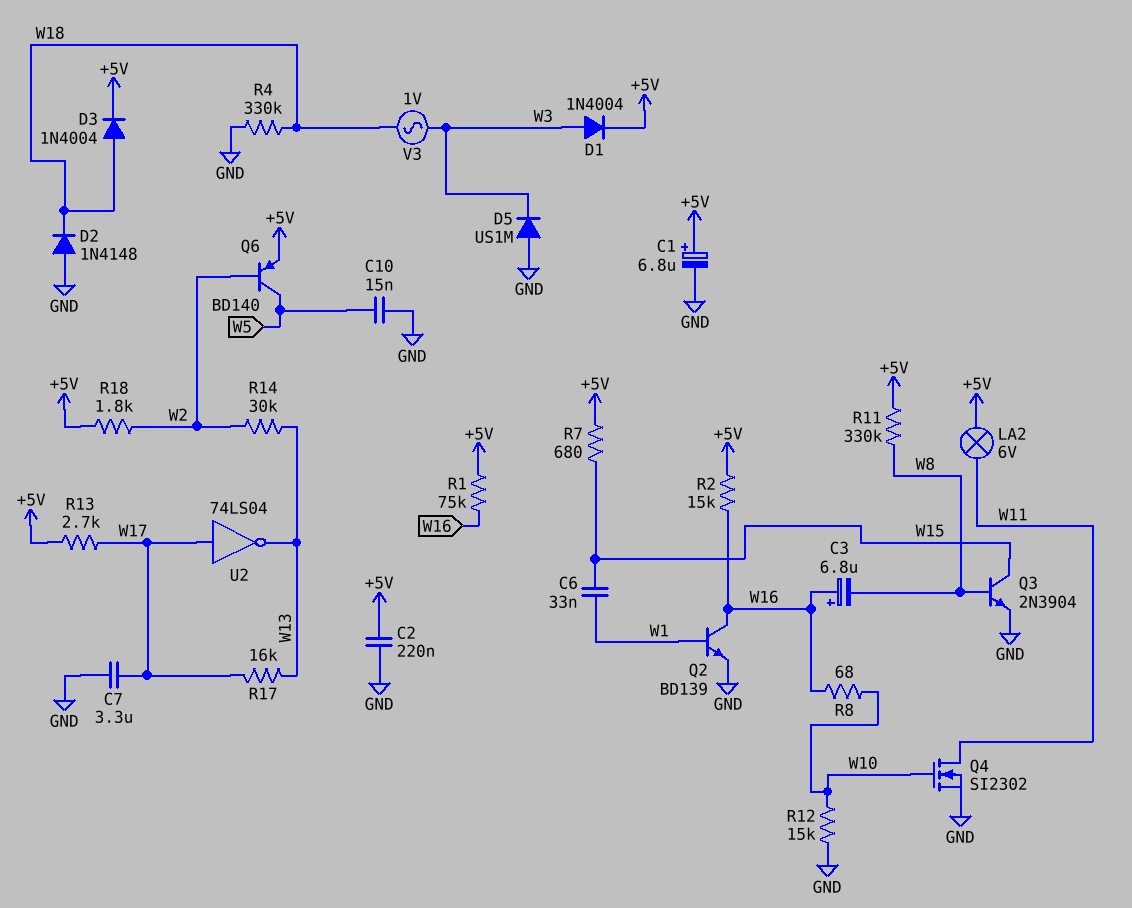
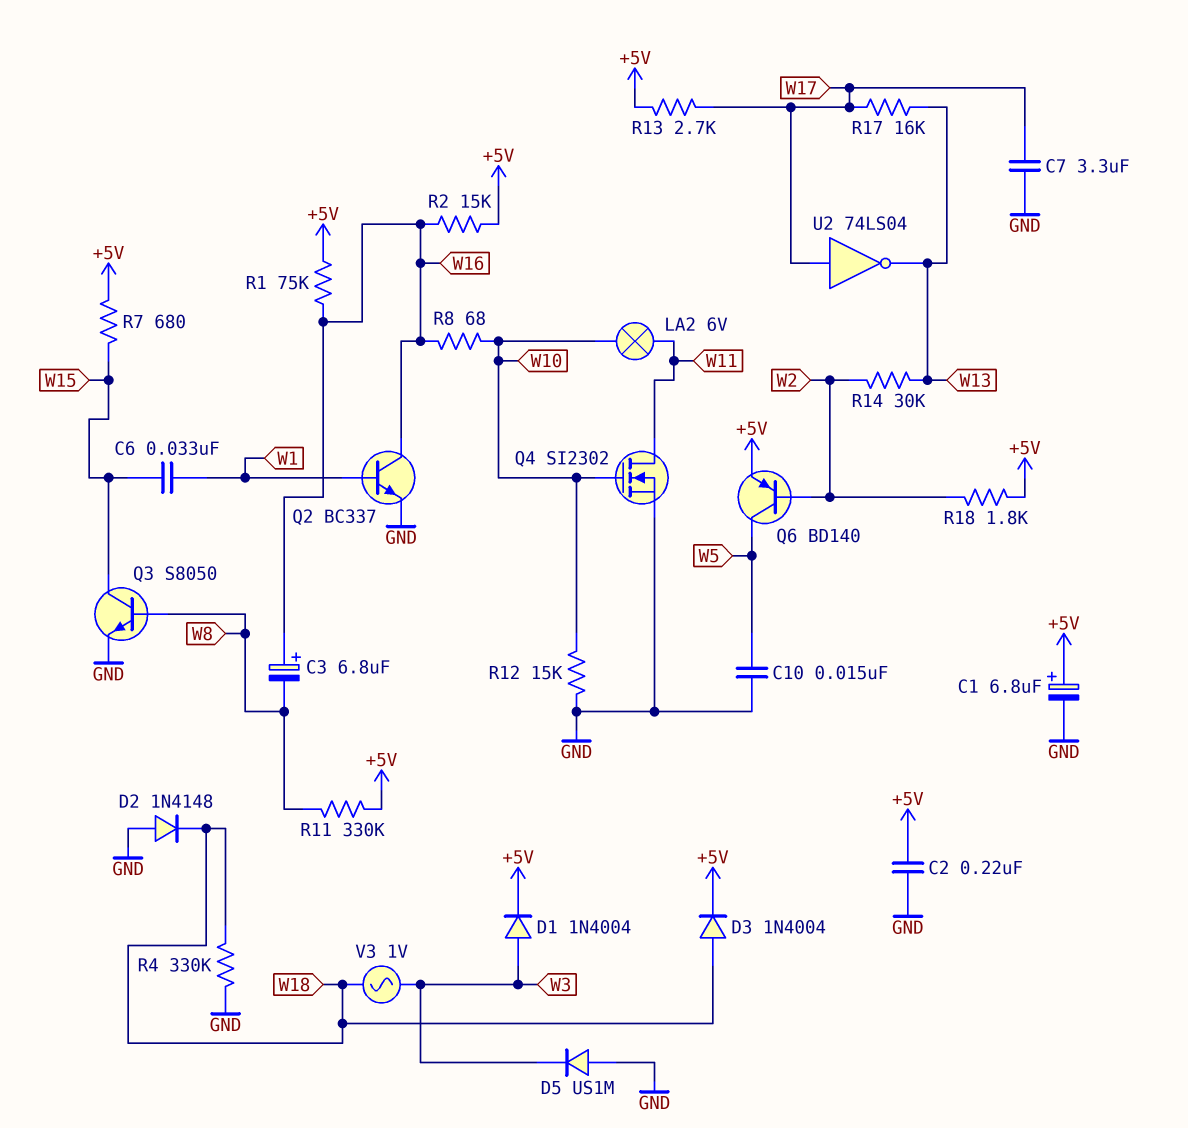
LA2: lamp 6V (+5V, W11) -> lamp 6V (W10, W11)
Q2: NPN BD139 (B W1, C W16, E GND) -> NPN BC337 (B W1, C W16, E GND)
Q3: NPN 2N3904 (B W8, C W15, E GND) -> NPN S8050 (B W8, C W15, E GND)

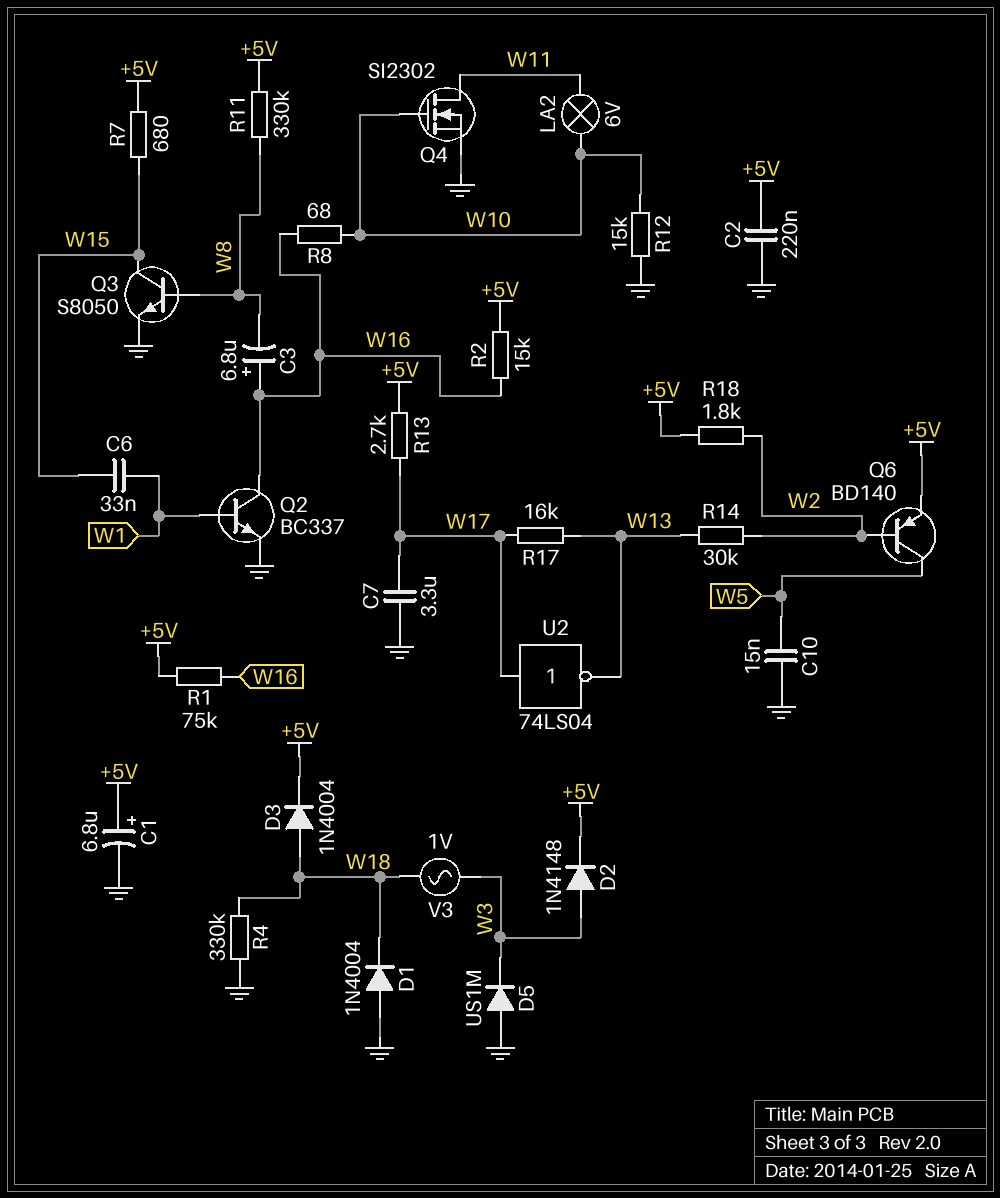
D1: diode 1N4004 (A W3, K +5V) -> diode 1N4004 (A GND, K W18)
D2: diode 1N4148 (A GND, K W18) -> diode 1N4148 (A W3, K +5V)

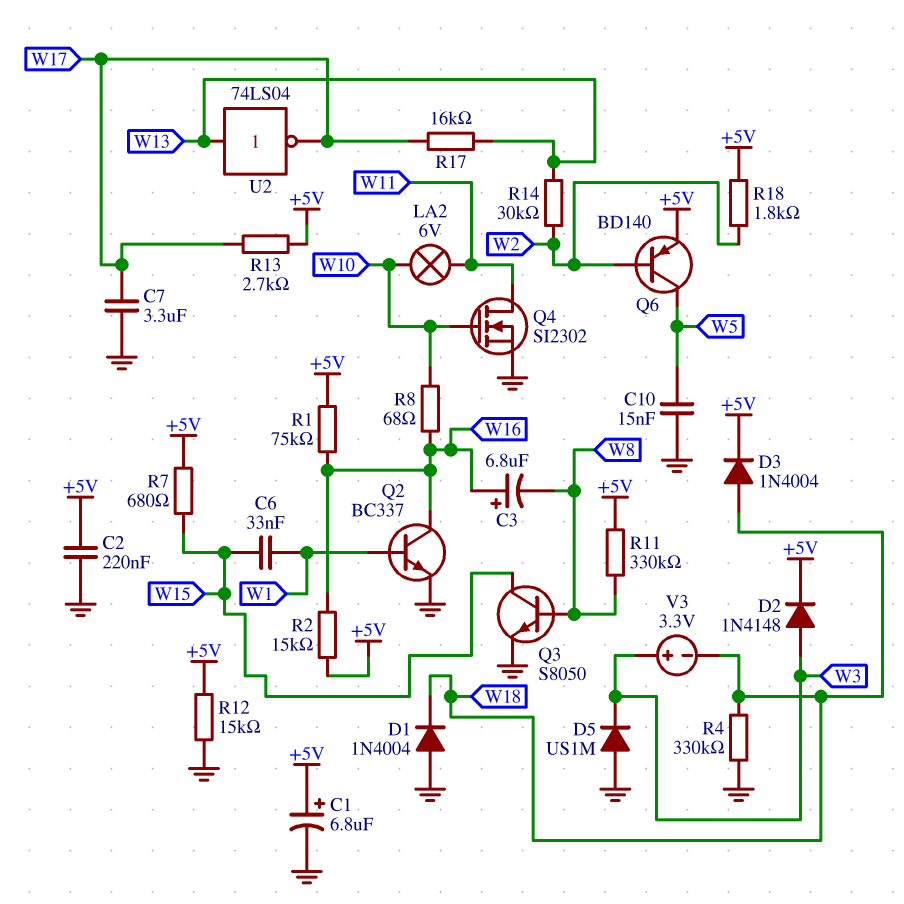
R12: 15k (GND, W10) -> 15k (+5V, GND)
U2: NOT 74LS04 (in W17, out W13) -> NOT 74LS04 (in W13, out W17)
V3: AC 1V (W3, W18) -> 3.3V (plus W3, minus W18)

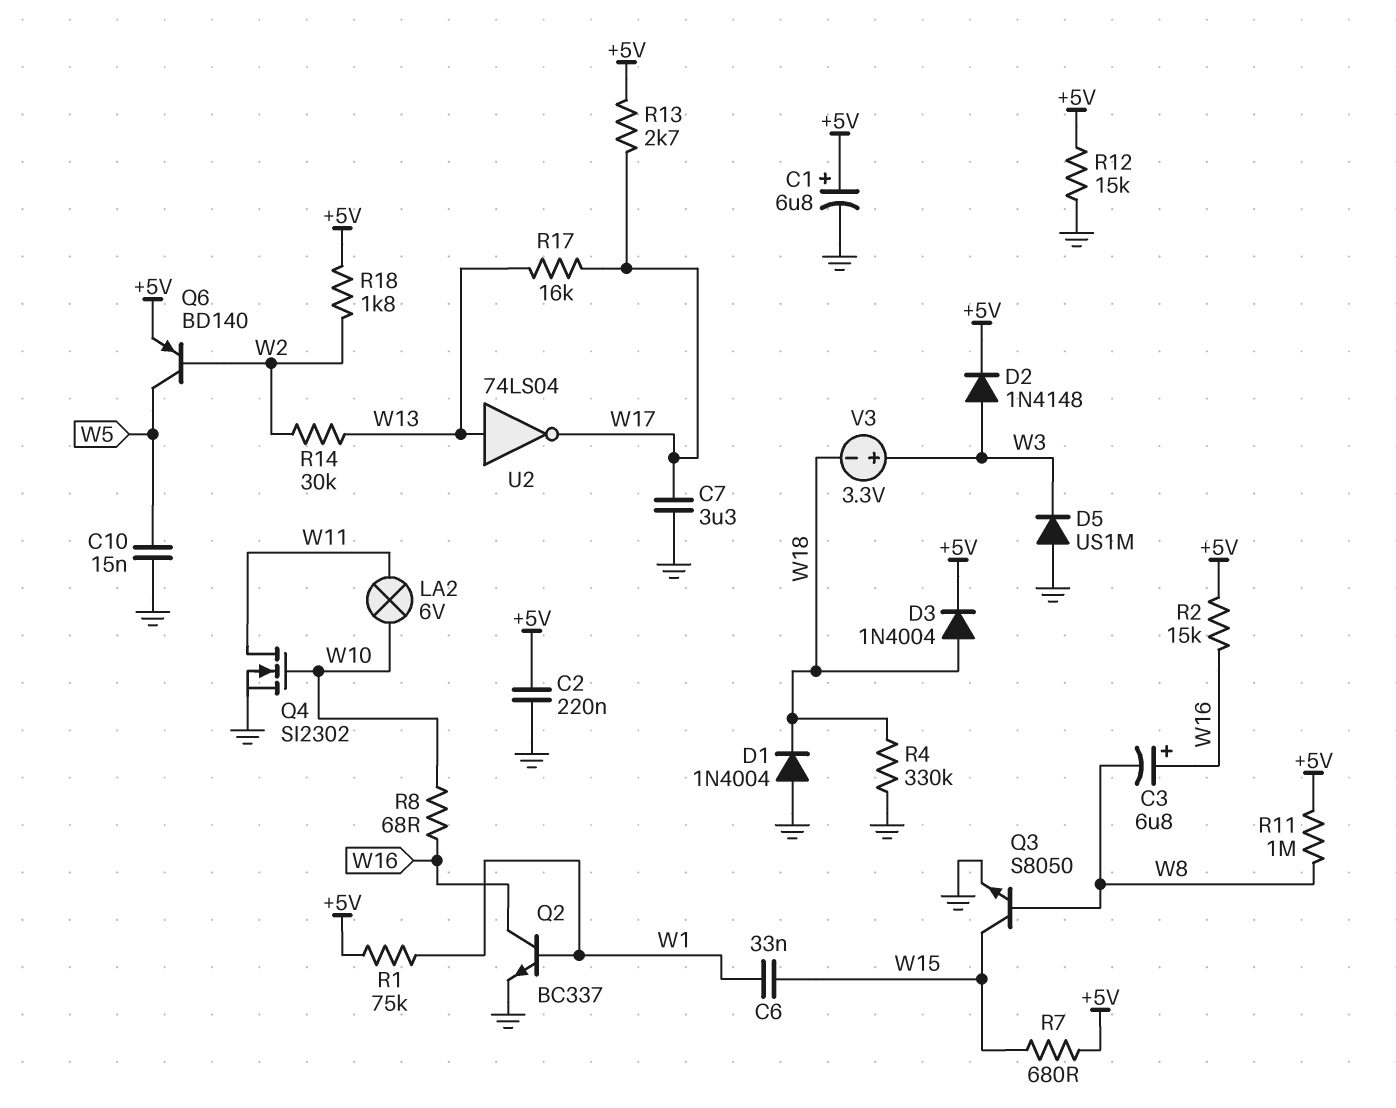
R1: 75k (+5V, W16) -> 75k (+5V, W1)
R11: 330k (+5V, W8) -> 1M (+5V, W8)

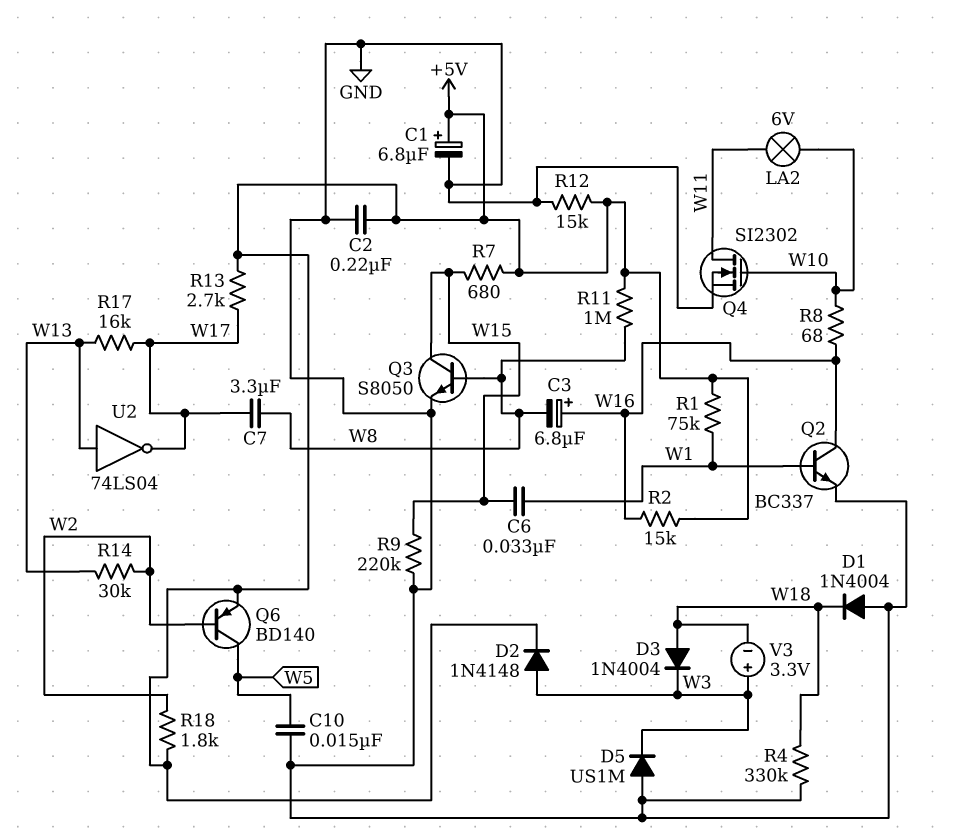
C7: 3.3uF (GND, W17) -> 3.3uF (W8, W17)
D3: diode 1N4004 (A W18, K +5V) -> diode 1N4004 (A W18, K W3)
R9: none -> 220k (GND, W15)

